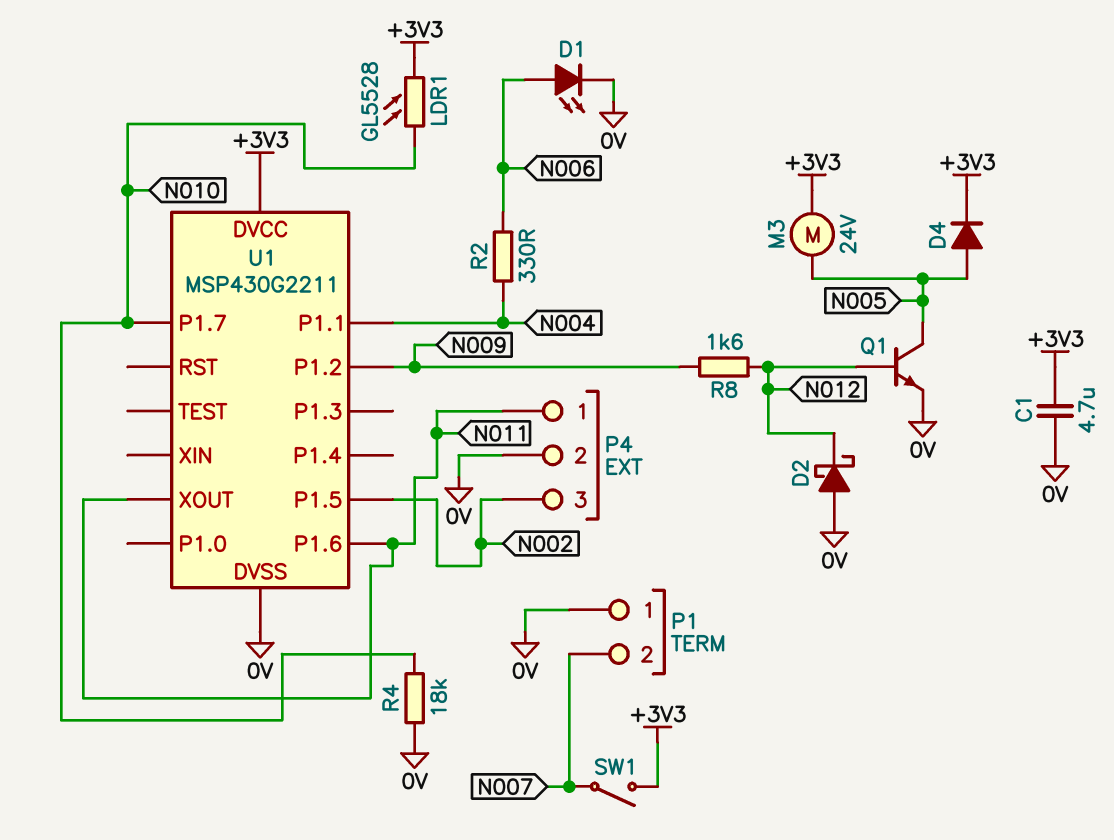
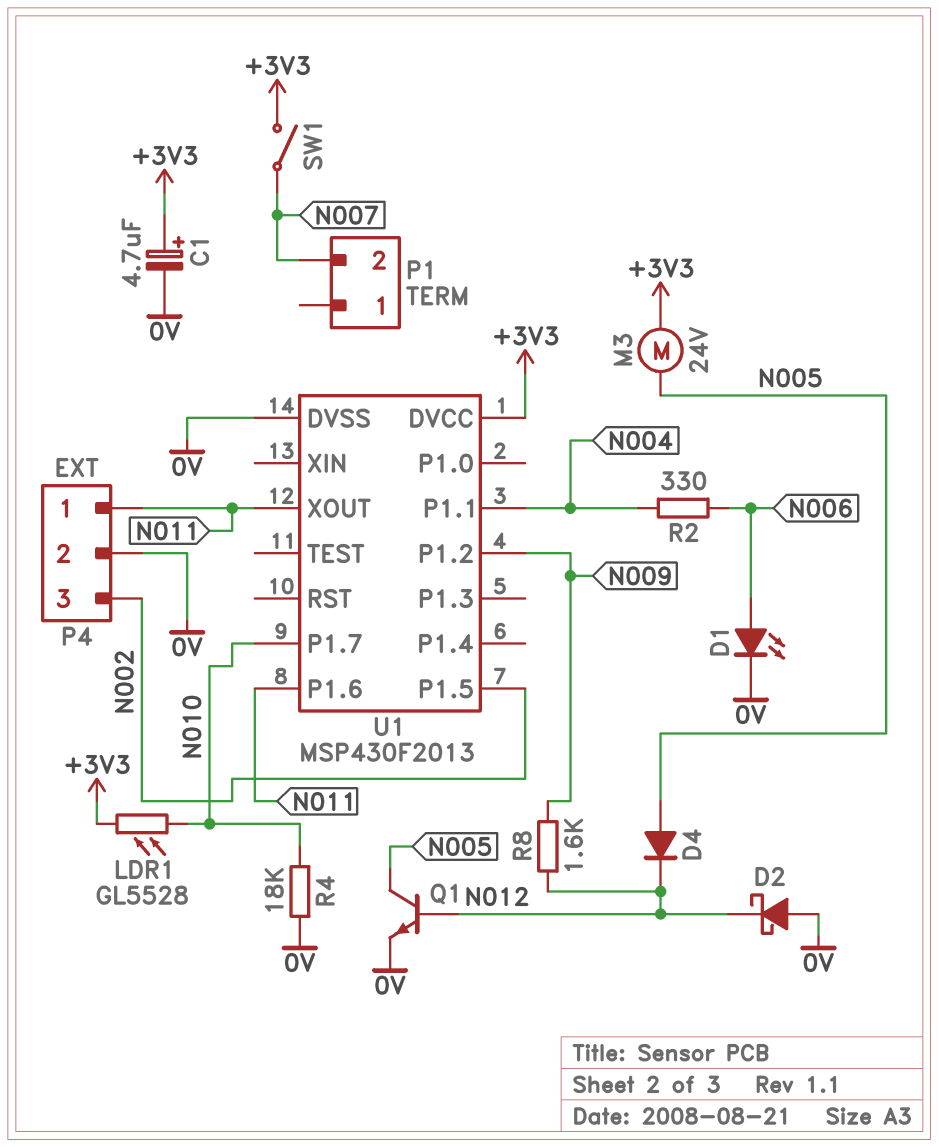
C1: 4.7uF (+3V3, 0V) -> 4.7uF (plus +3V3, minus 0V)
D4: diode (A N005, K +3V3) -> diode (A N005, K N012)
P1 pin 1: 0V -> none
U1: MSP430G2211 -> MSP430F2013

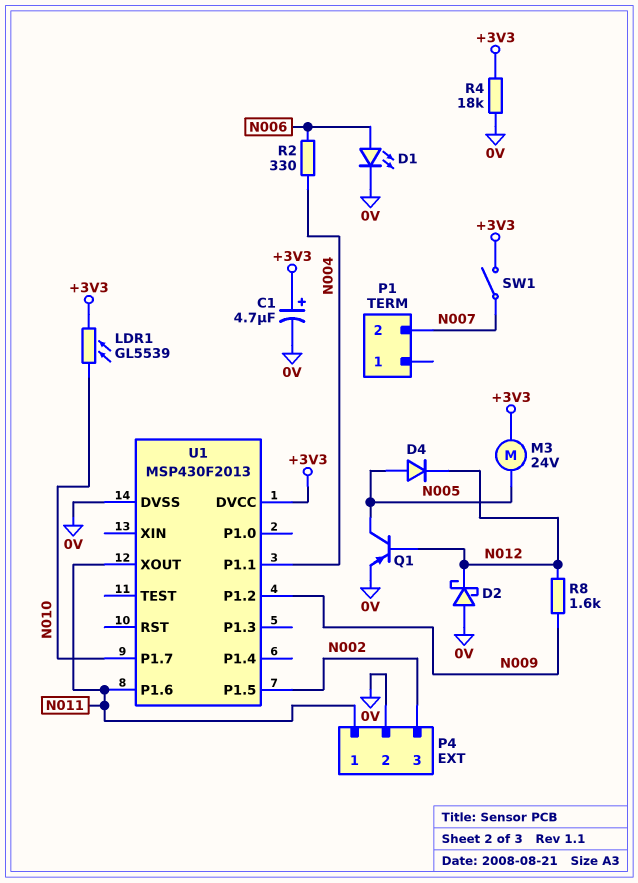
LDR1: GL5528 (+3V3, N010) -> GL5539 (+3V3, N010)
Q1: NPN (B N012, C N005, E 0V) -> PNP (B N012, C N005, E 0V)
R4: 18k (0V, N010) -> 18k (+3V3, 0V)

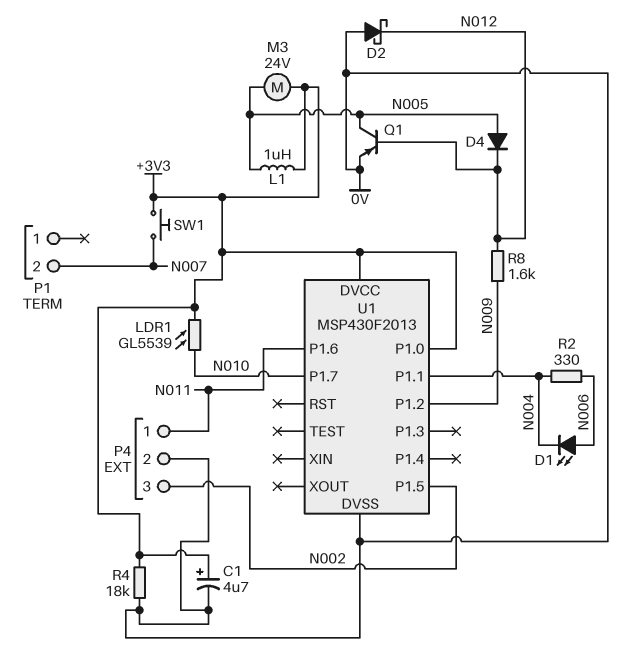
D1: LED (A N006, K 0V) -> LED (A N006, K N004)
L1: none -> 1uH (+3V3, N005)
SW1: switch (+3V3, N007) -> button (+3V3, N007)
U1 pin P1.0: none -> +3V3
U1 pin XOUT: N011 -> none

